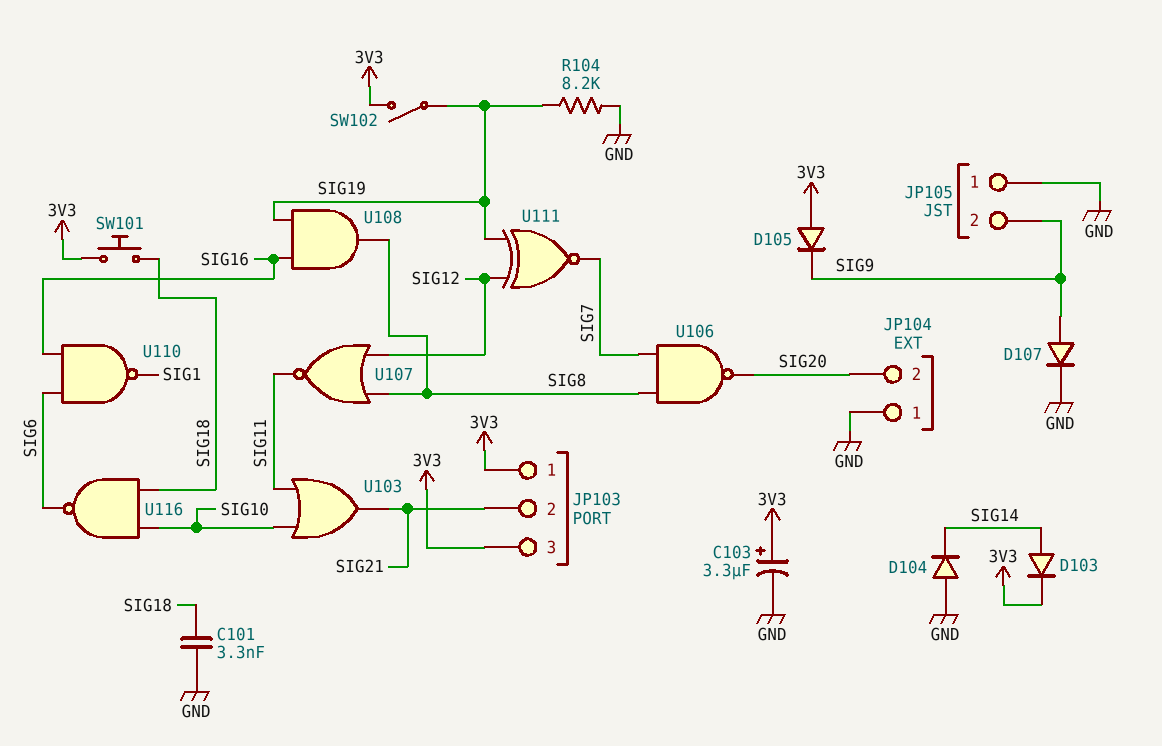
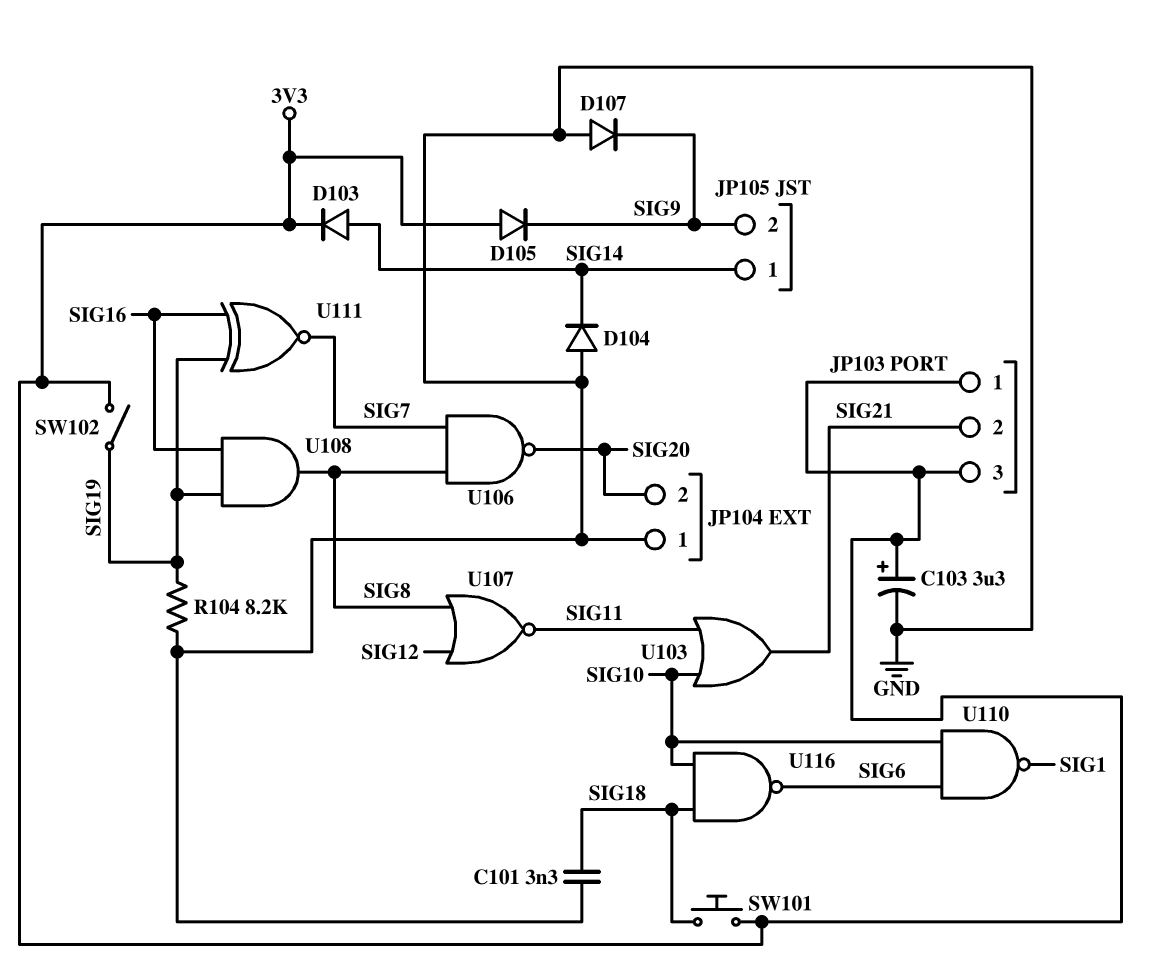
D107: diode (A SIG9, K GND) -> diode (A GND, K SIG9)
JP105 pin 1: GND -> SIG14
U110: NAND (in SIG6, in SIG16, out SIG1) -> NAND (in SIG6, in SIG10, out SIG1)
U111: XNOR (in SIG12, in SIG19, out SIG7) -> XNOR (in SIG16, in SIG19, out SIG7)

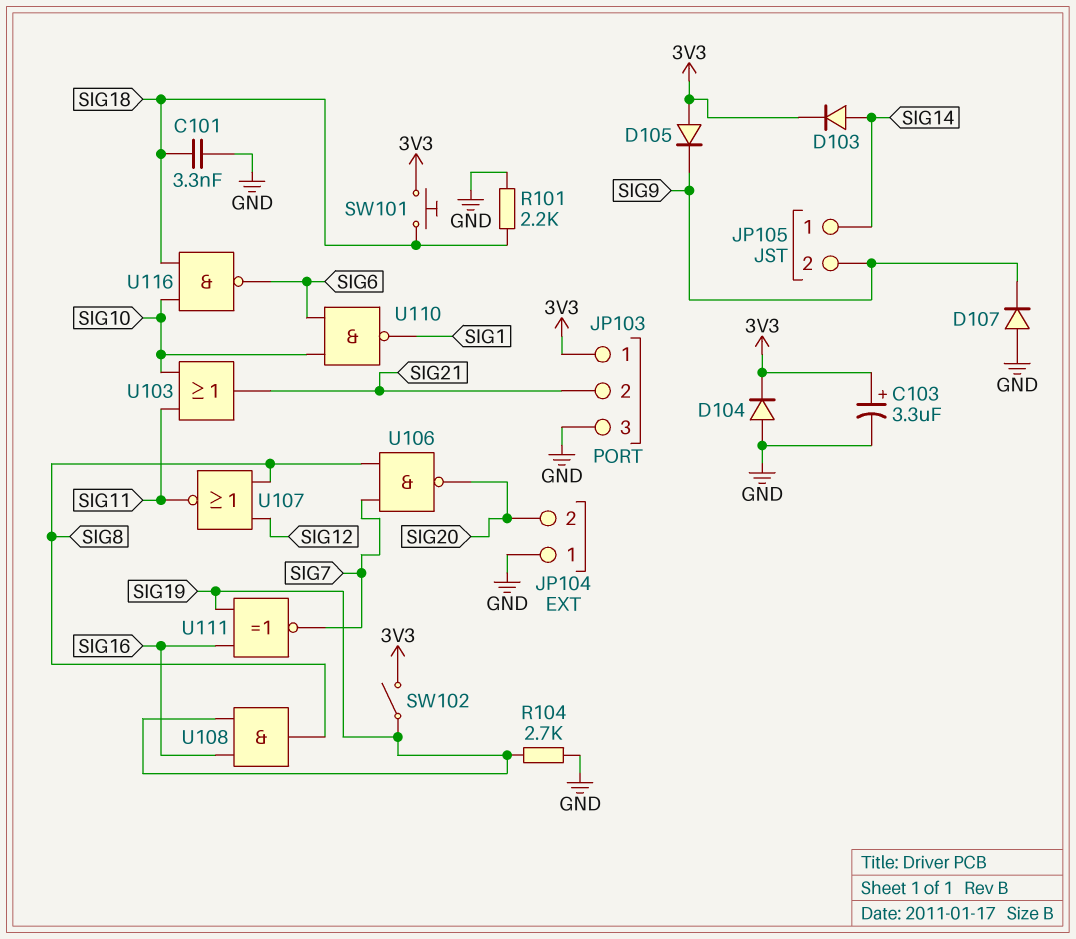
D104: diode (A GND, K SIG14) -> diode (A GND, K 3V3)
JP103 pin 3: 3V3 -> GND
R101: none -> 2.2k (GND, SIG18)
R104: 8.2k (GND, SIG19) -> 2.7k (GND, SIG19)

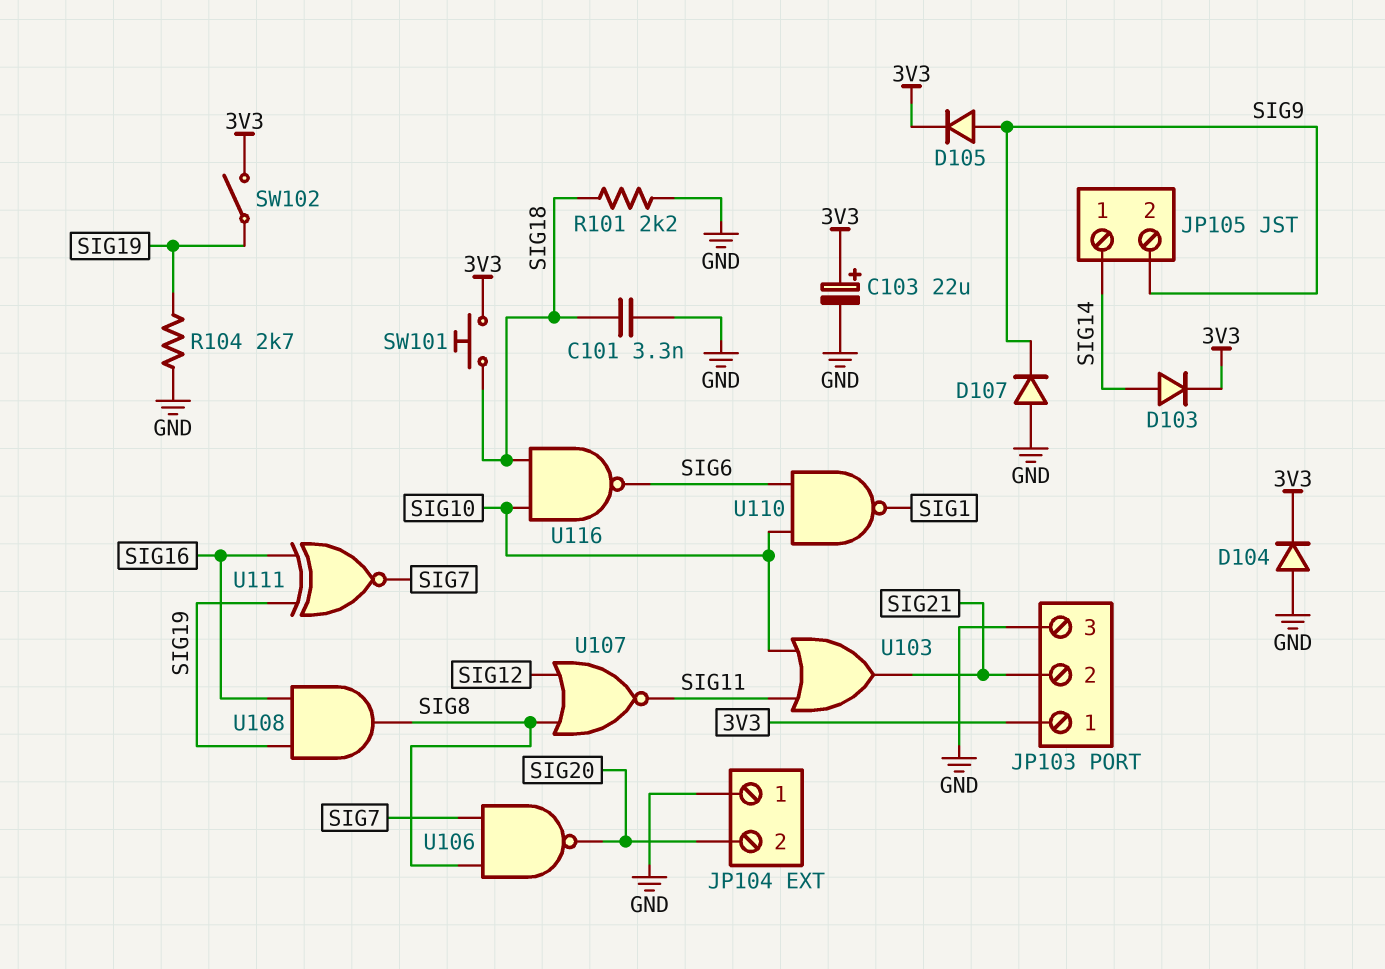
C103: 3.3uF (plus 3V3, minus GND) -> 22uF (plus 3V3, minus GND)
D105: diode (A 3V3, K SIG9) -> diode (A SIG9, K 3V3)

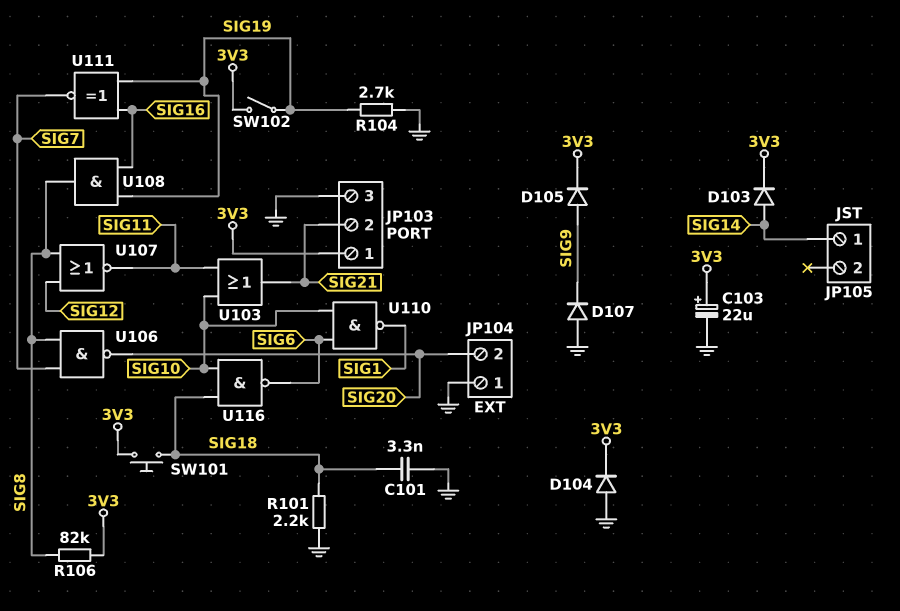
JP105 pin 2: SIG9 -> none
R106: none -> 82k (3V3, SIG8)

